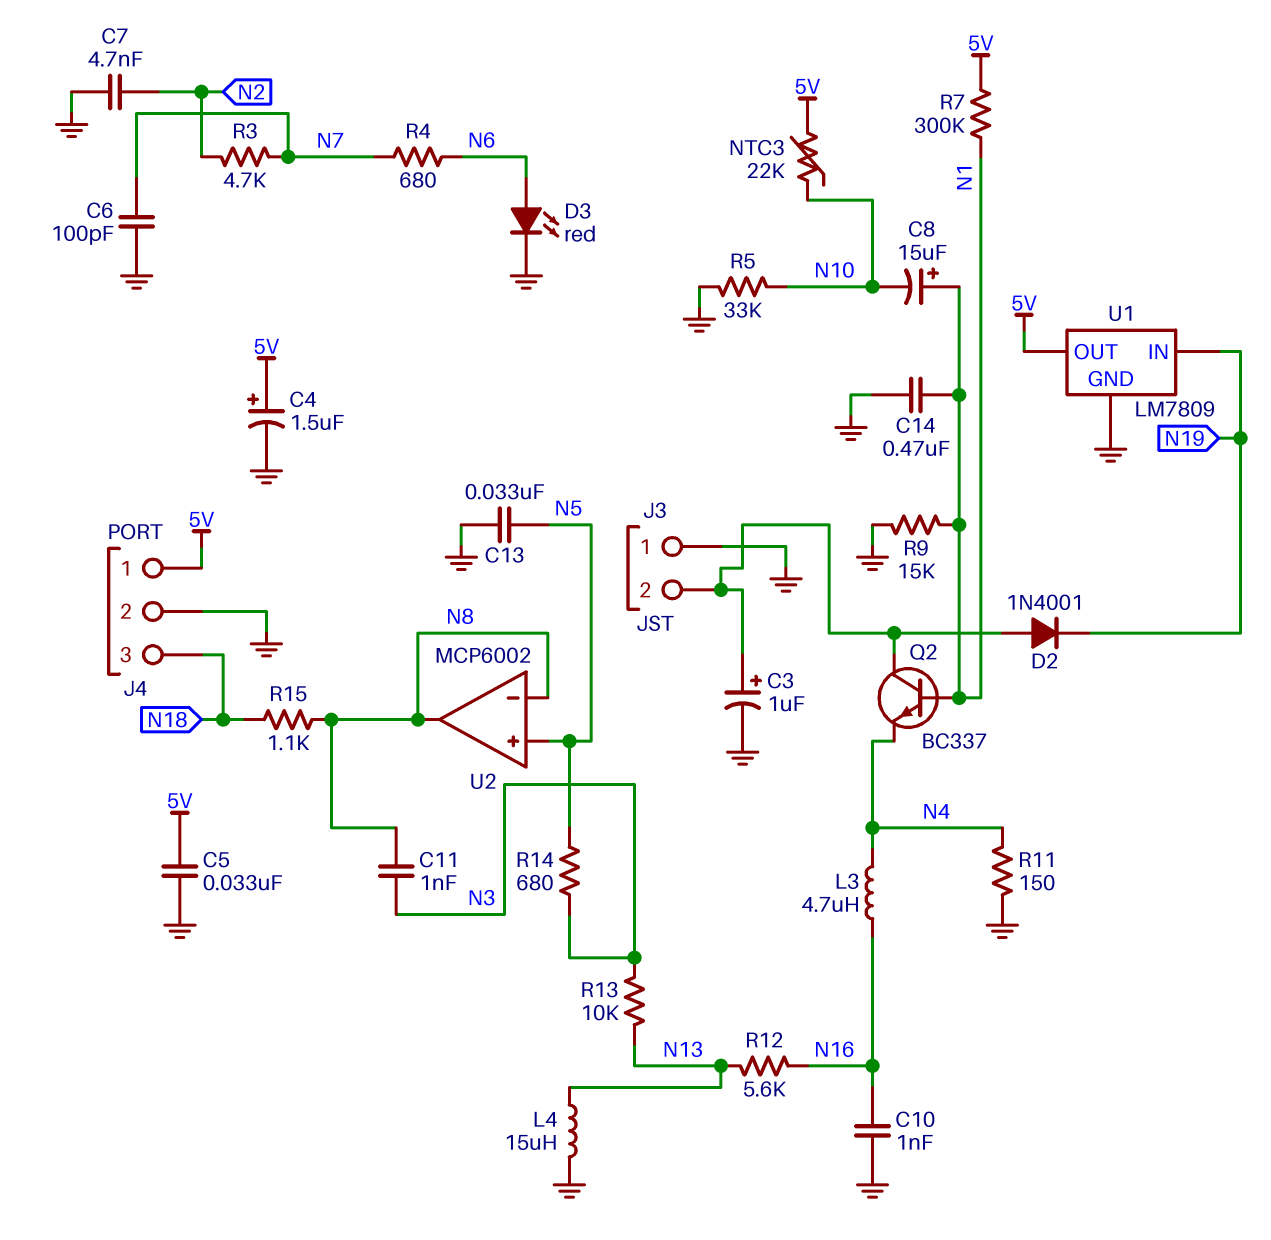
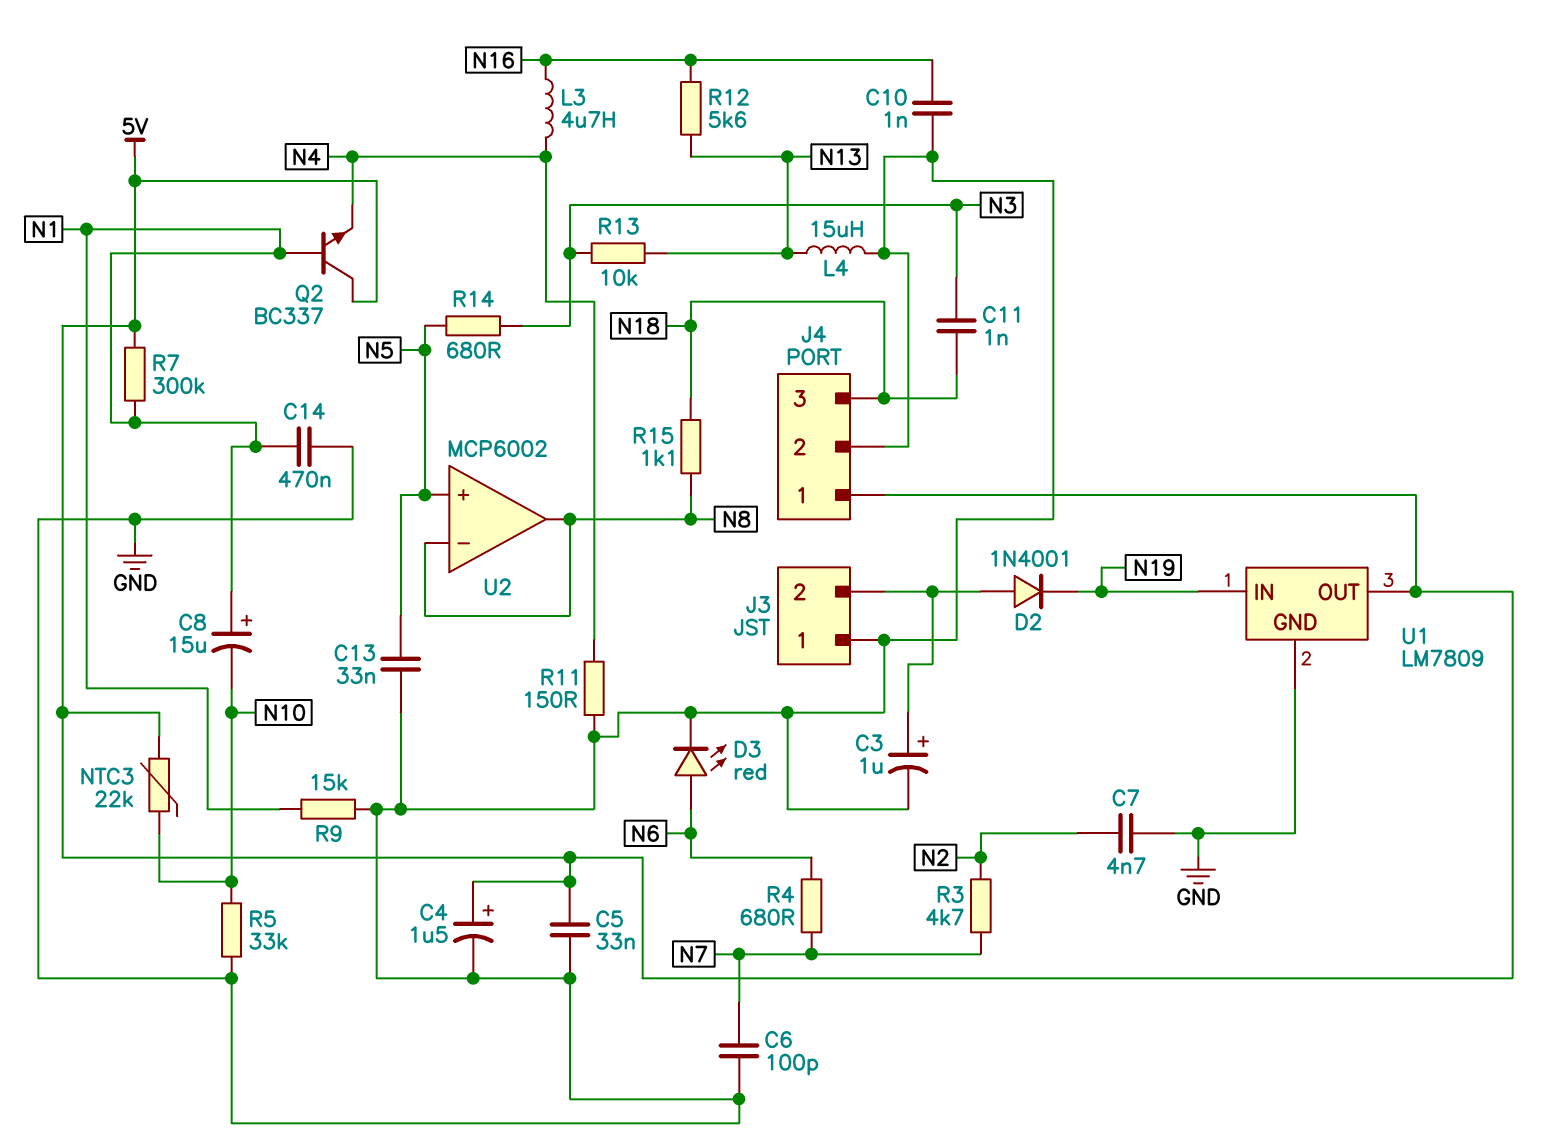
C11: 1nF (N3, N8) -> 1nF (N3, N18)
Q2: NPN BC337 (B N1, C J3/2, E N4) -> NPN BC337 (B N1, C 5V, E N4)

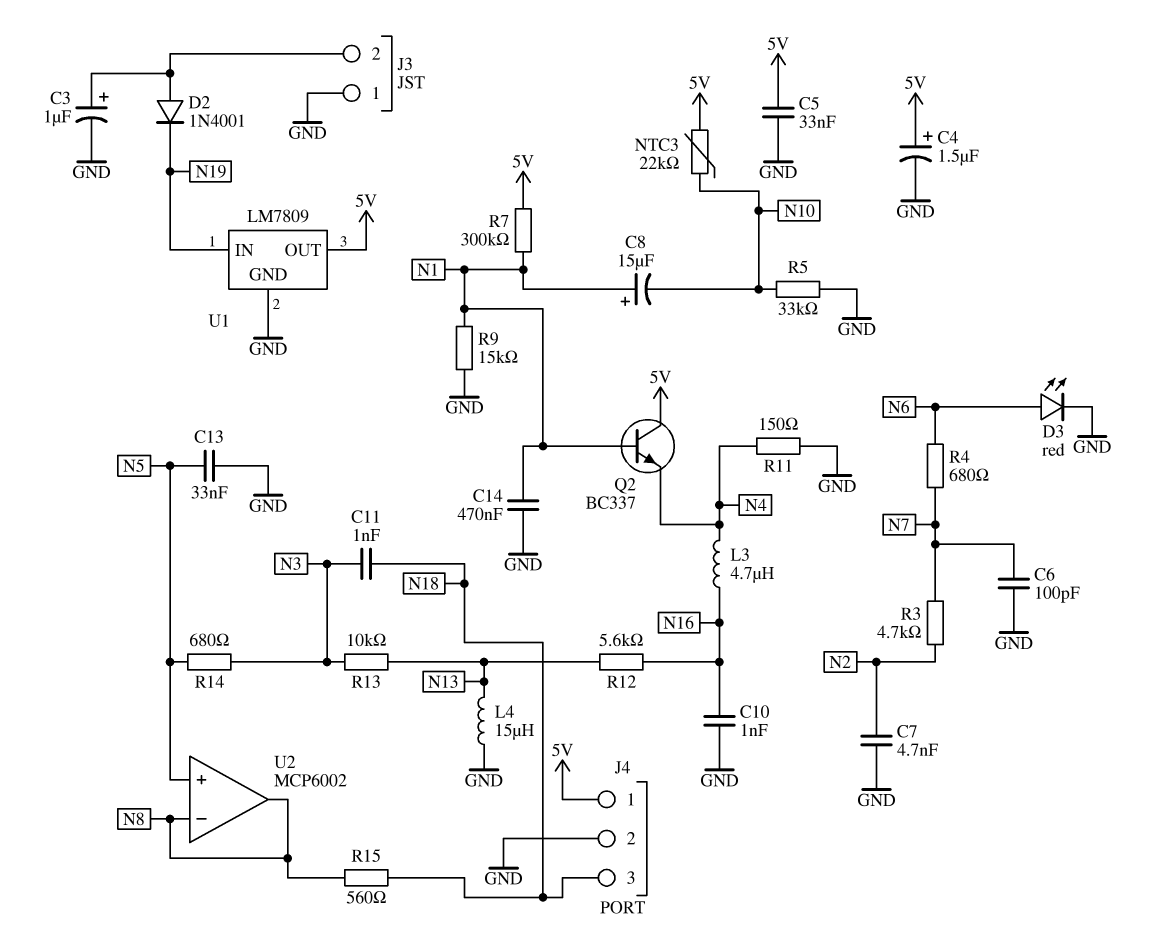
R15: 1.1k (N8, N18) -> 560 (N8, N18)

